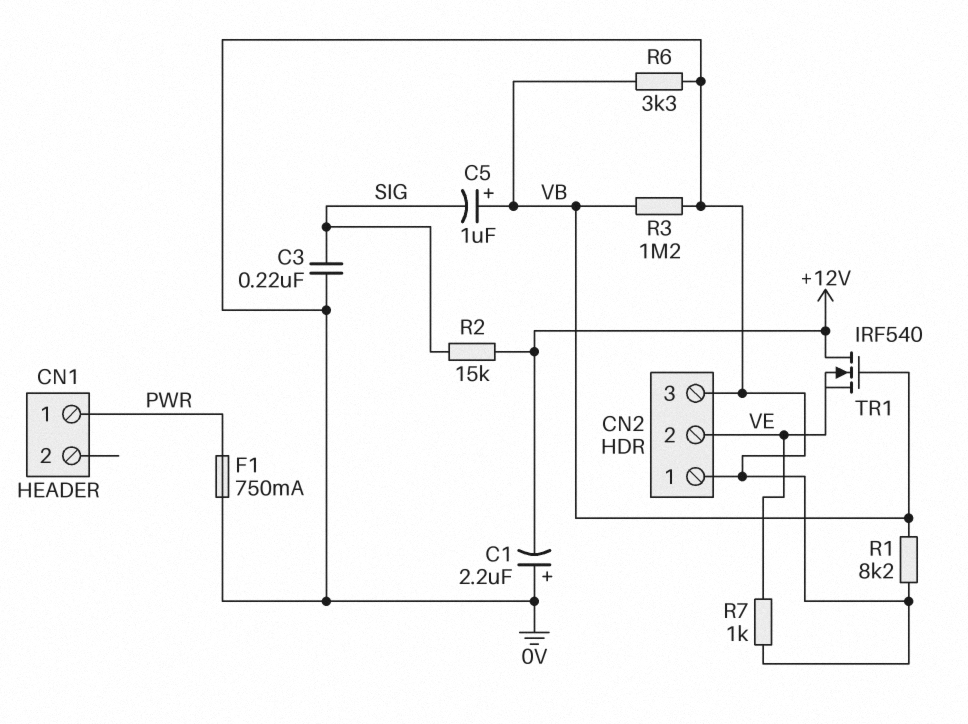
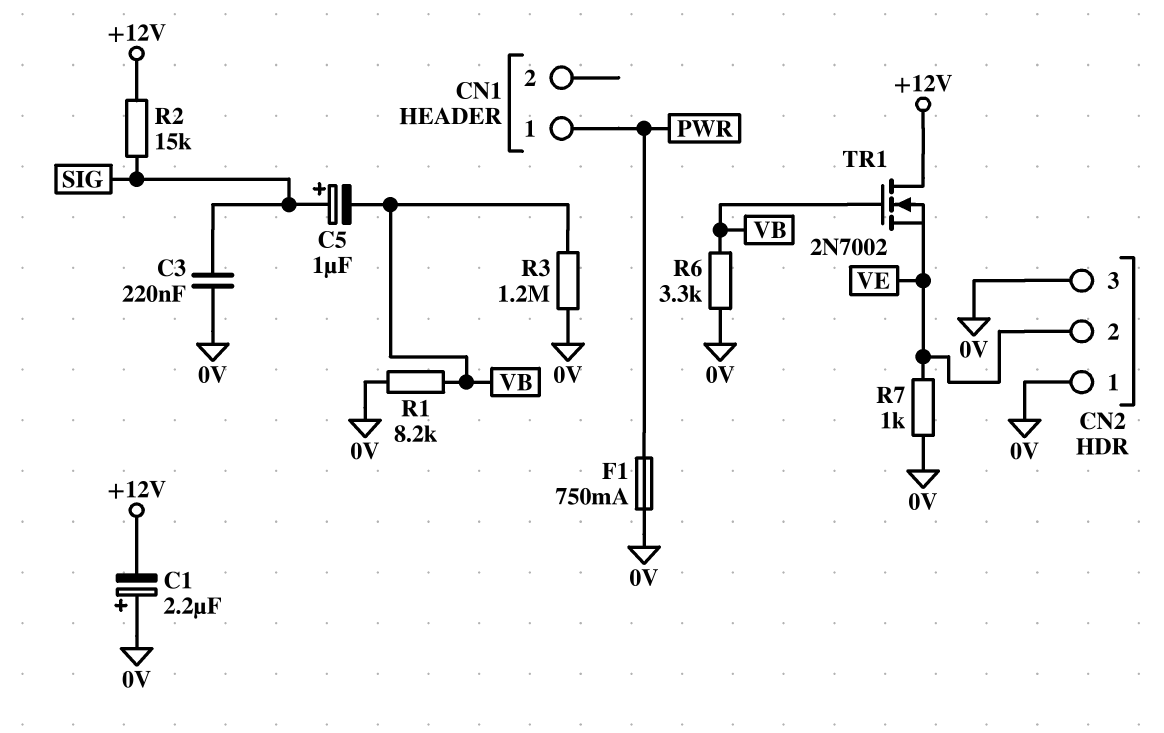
C5: 1uF (plus VB, minus SIG) -> 1uF (plus SIG, minus VB)
TR1: NMOS IRF540 (G VB, D +12V, S VE) -> NMOS 2N7002 (G VB, D +12V, S VE)

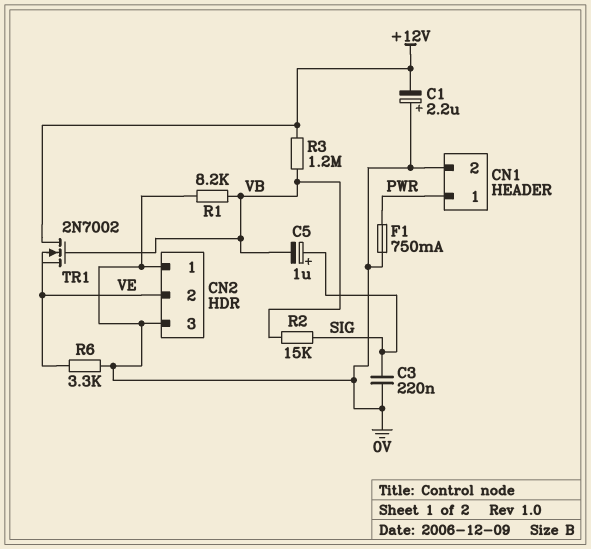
CN1 pin 2: none -> 0V
R2: 15k (+12V, SIG) -> 15k (SIG, VB)
R3: 1.2M (0V, VB) -> 1.2M (+12V, VB)
R6: 3.3k (0V, VB) -> 3.3k (0V, VE)
R7: 1k (0V, VE) -> none

